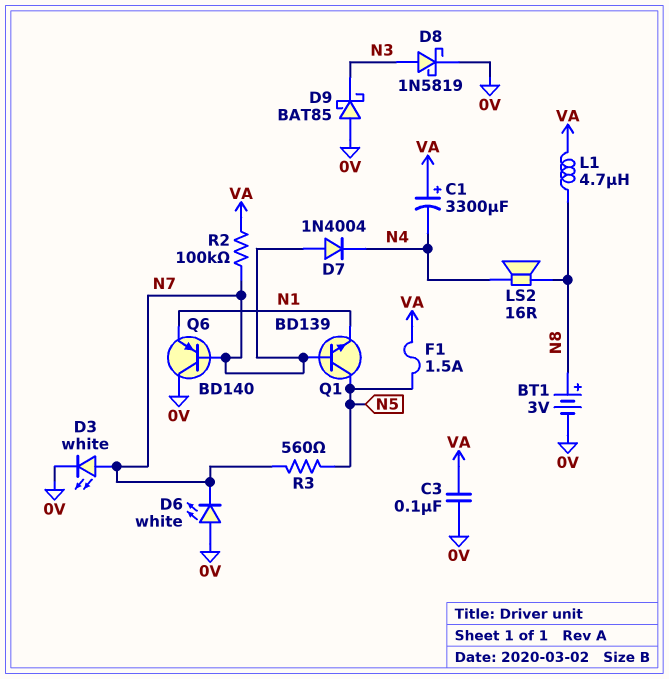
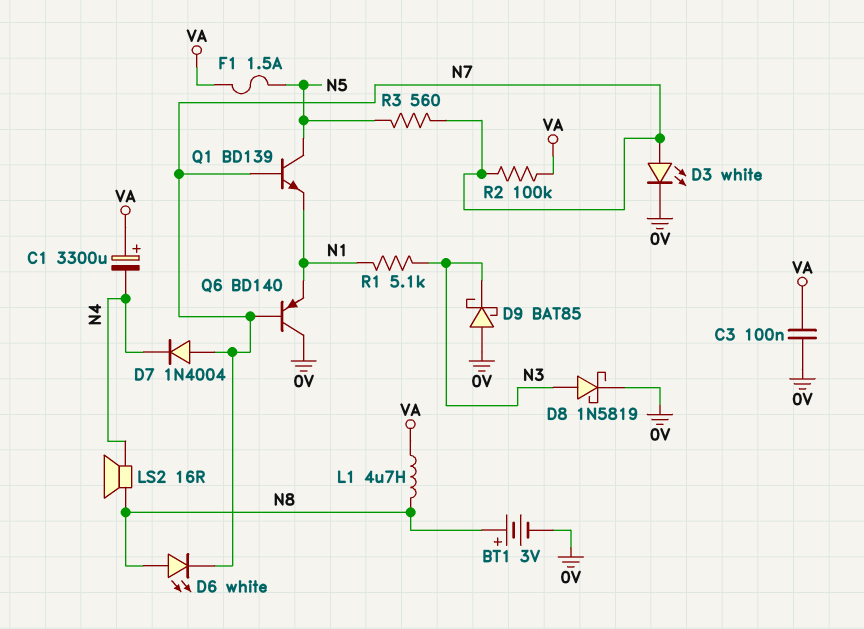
D6: LED white (A 0V, K N7) -> LED white (A N8, K N7)
R1: none -> 5.1k (N1, N3)

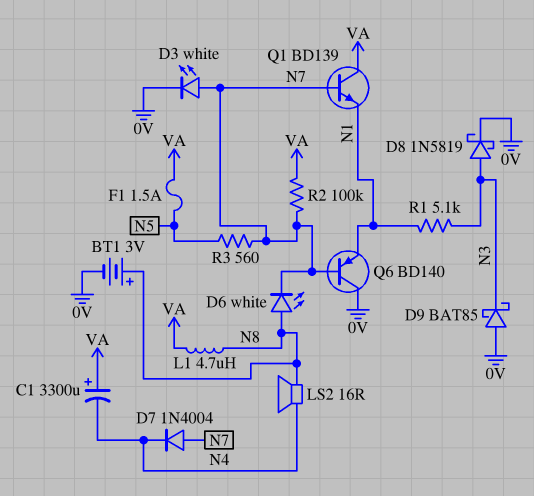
C3: 100nF (0V, VA) -> none
Q1: NPN BD139 (B N7, C N5, E N1) -> NPN BD139 (B N7, C VA, E N1)

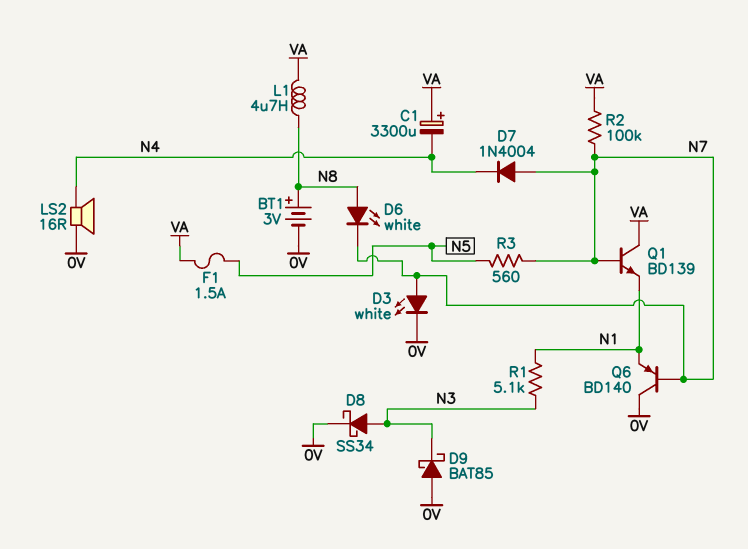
D8: schottky 1N5819 (A N3, K 0V) -> schottky SS34 (A N3, K 0V)
LS2: speaker 16R (N4, N8) -> speaker 16R (0V, N4)

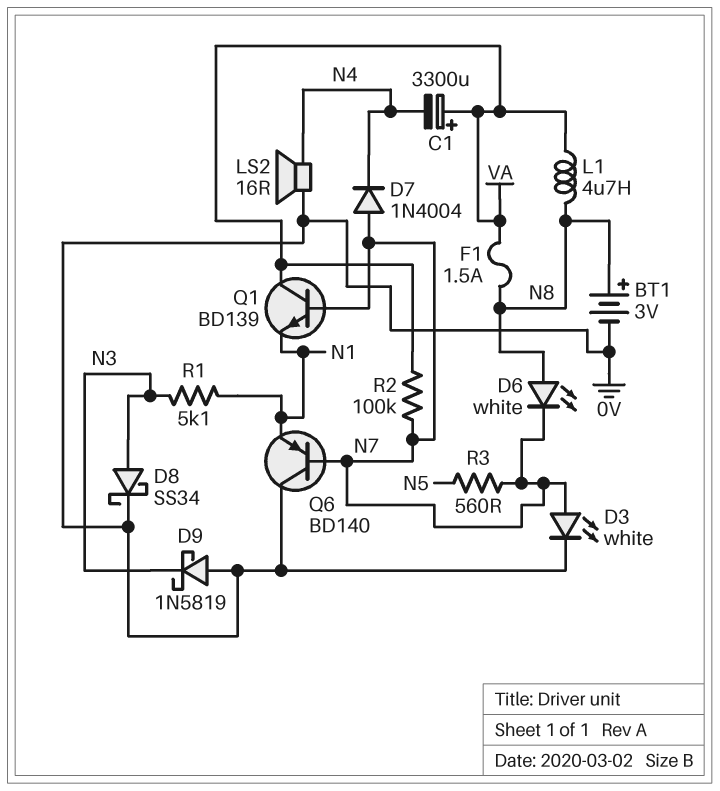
D9: schottky BAT85 (A 0V, K N3) -> schottky 1N5819 (A 0V, K N3)
F1: 1.5A (N5, VA) -> 1.5A (N8, VA)

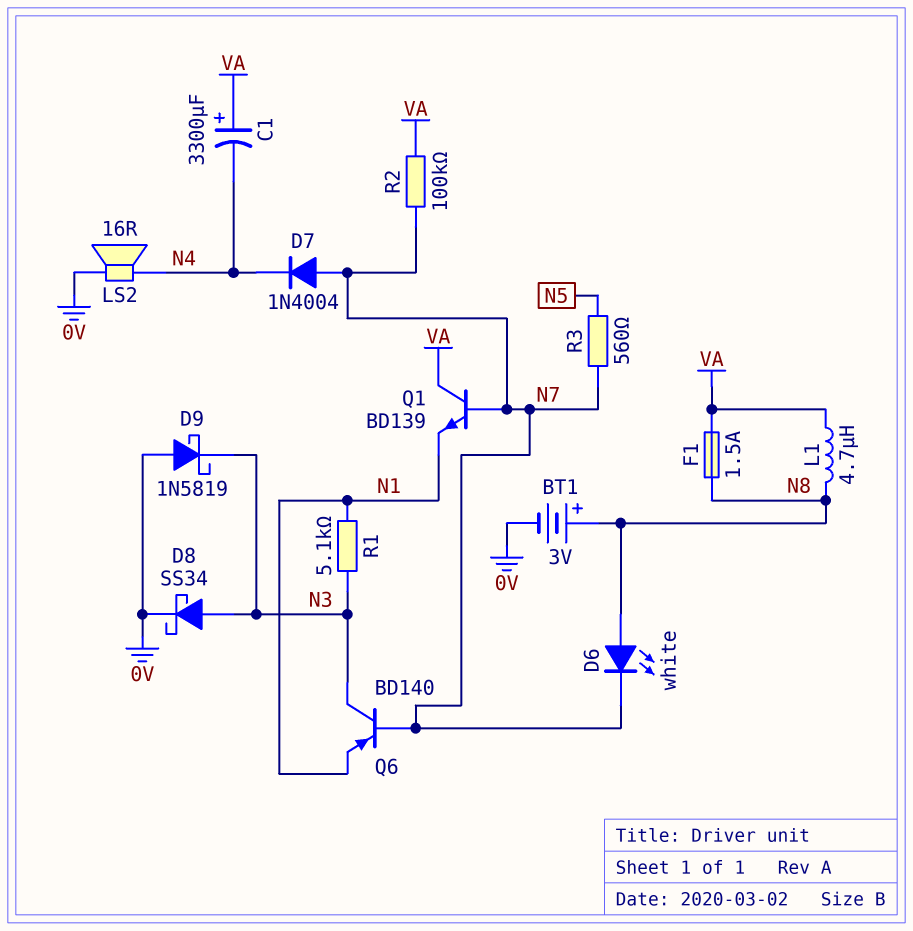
D3: LED white (A N7, K 0V) -> none
Q6: PNP BD140 (B N7, C 0V, E N1) -> PNP BD140 (B N7, C N3, E N1)

